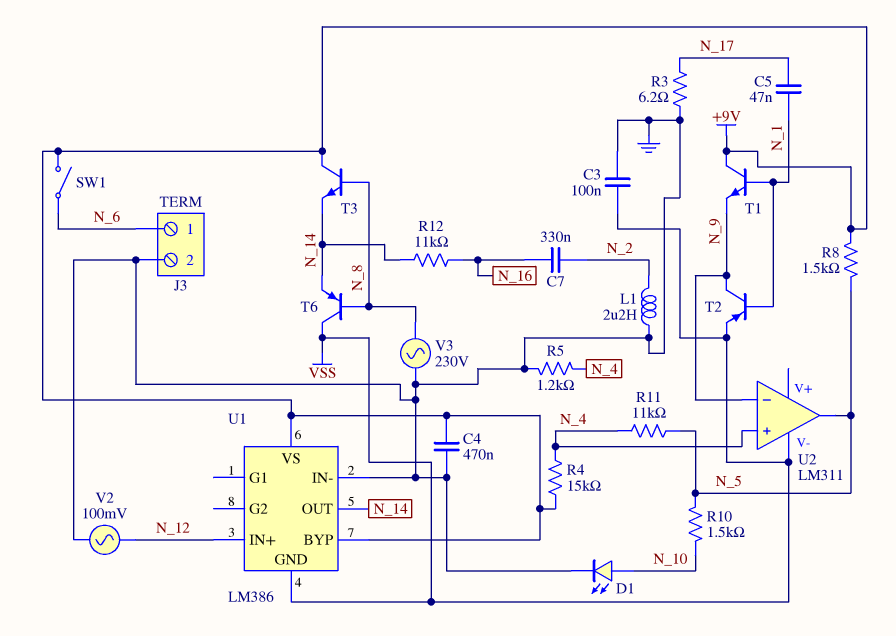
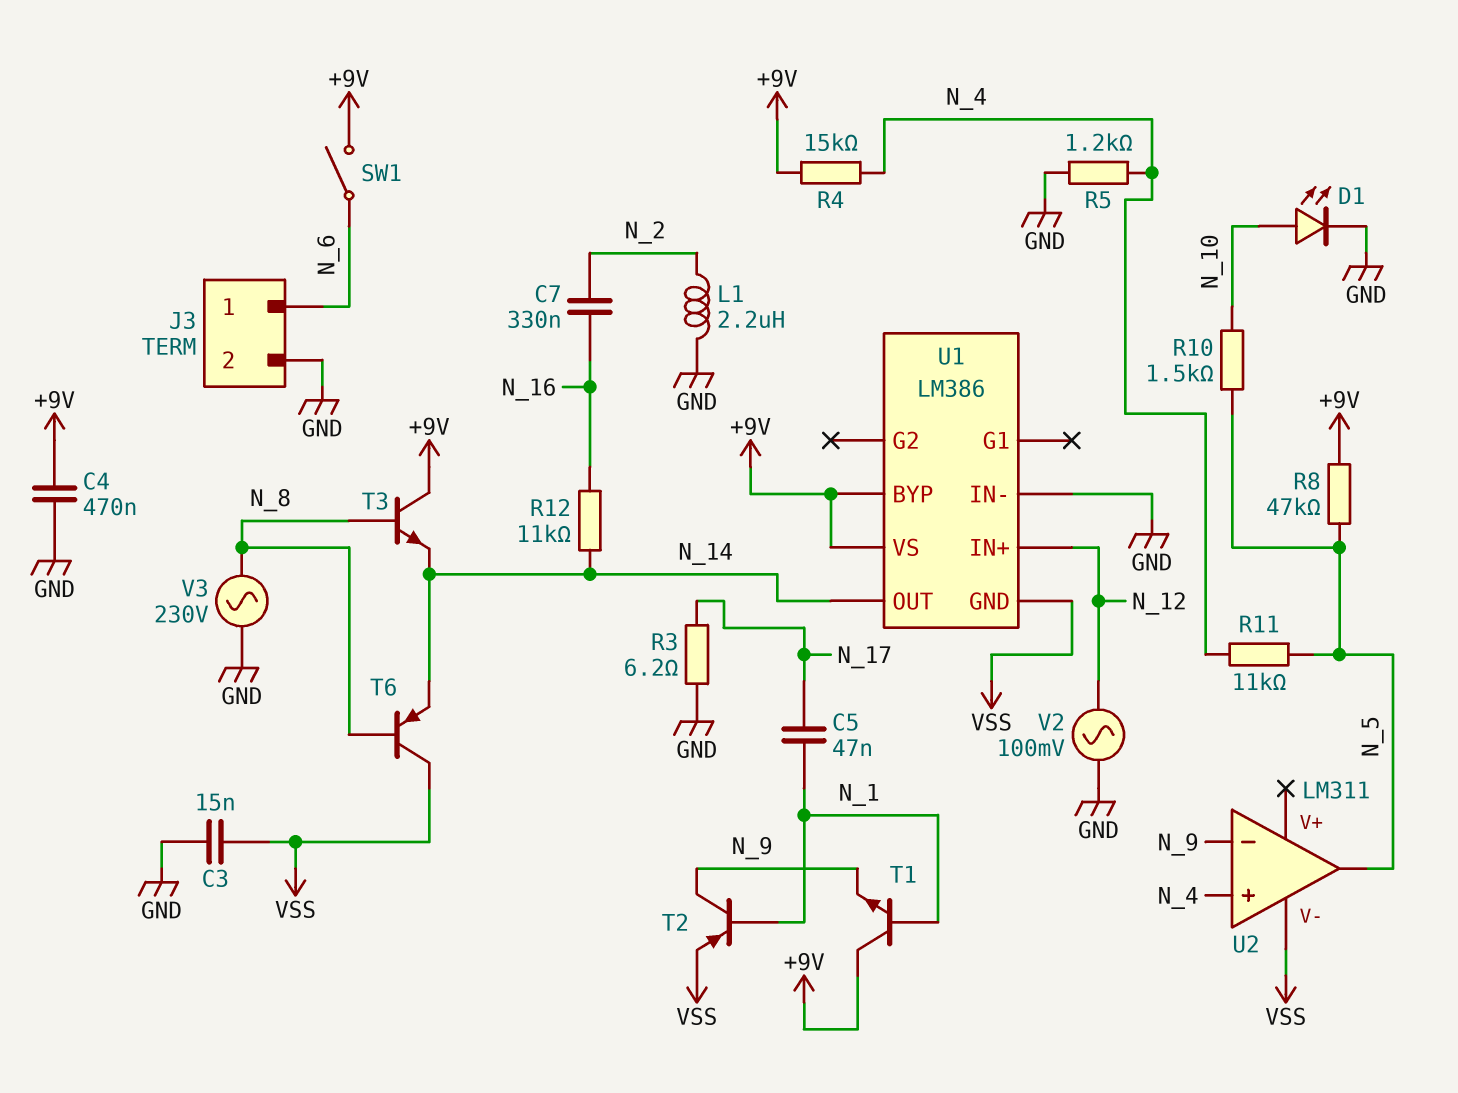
C3: 100nF (GND, VSS) -> 15nF (GND, VSS)
R8: 1.5k (+9V, N_5) -> 47k (+9V, N_5)

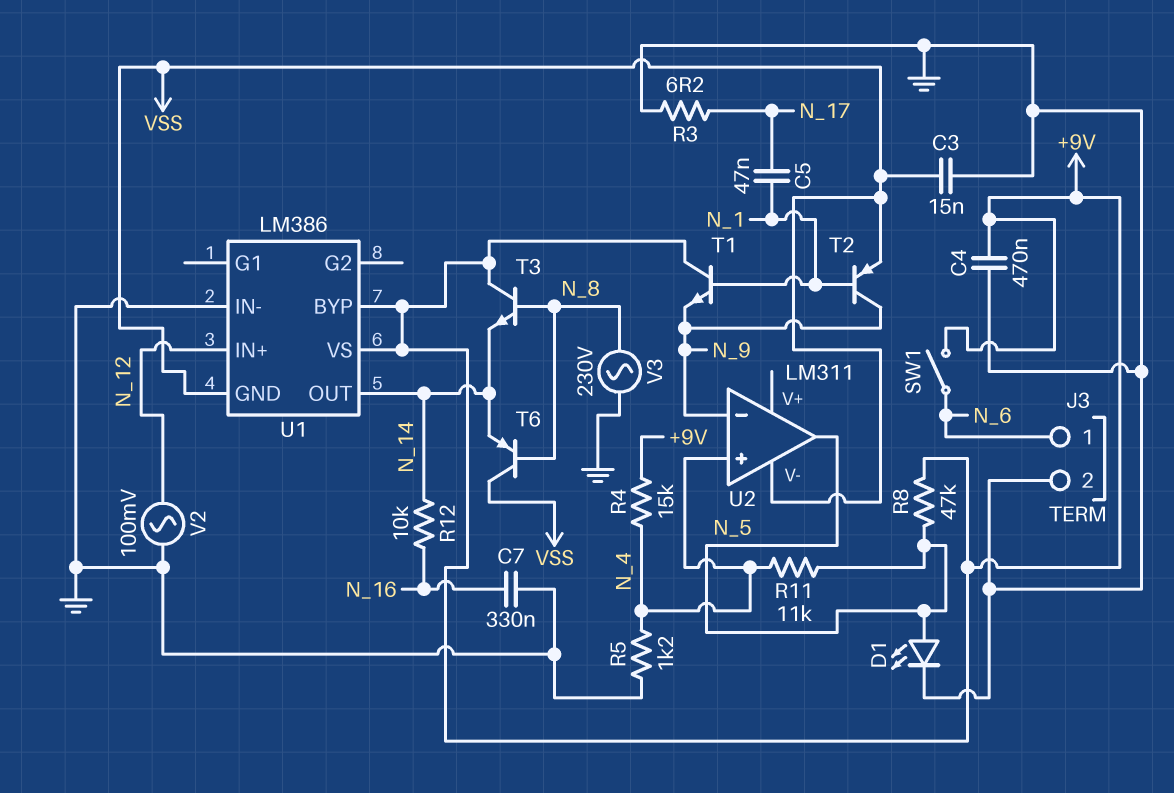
C7: 330nF (N_2, N_16) -> 330nF (GND, N_16)
D1: LED (A N_10, K GND) -> LED (A N_5, K GND)
L1: 2.2uH (GND, N_2) -> none
R10: 1.5k (N_5, N_10) -> none
R12: 11k (N_14, N_16) -> 10k (N_14, N_16)

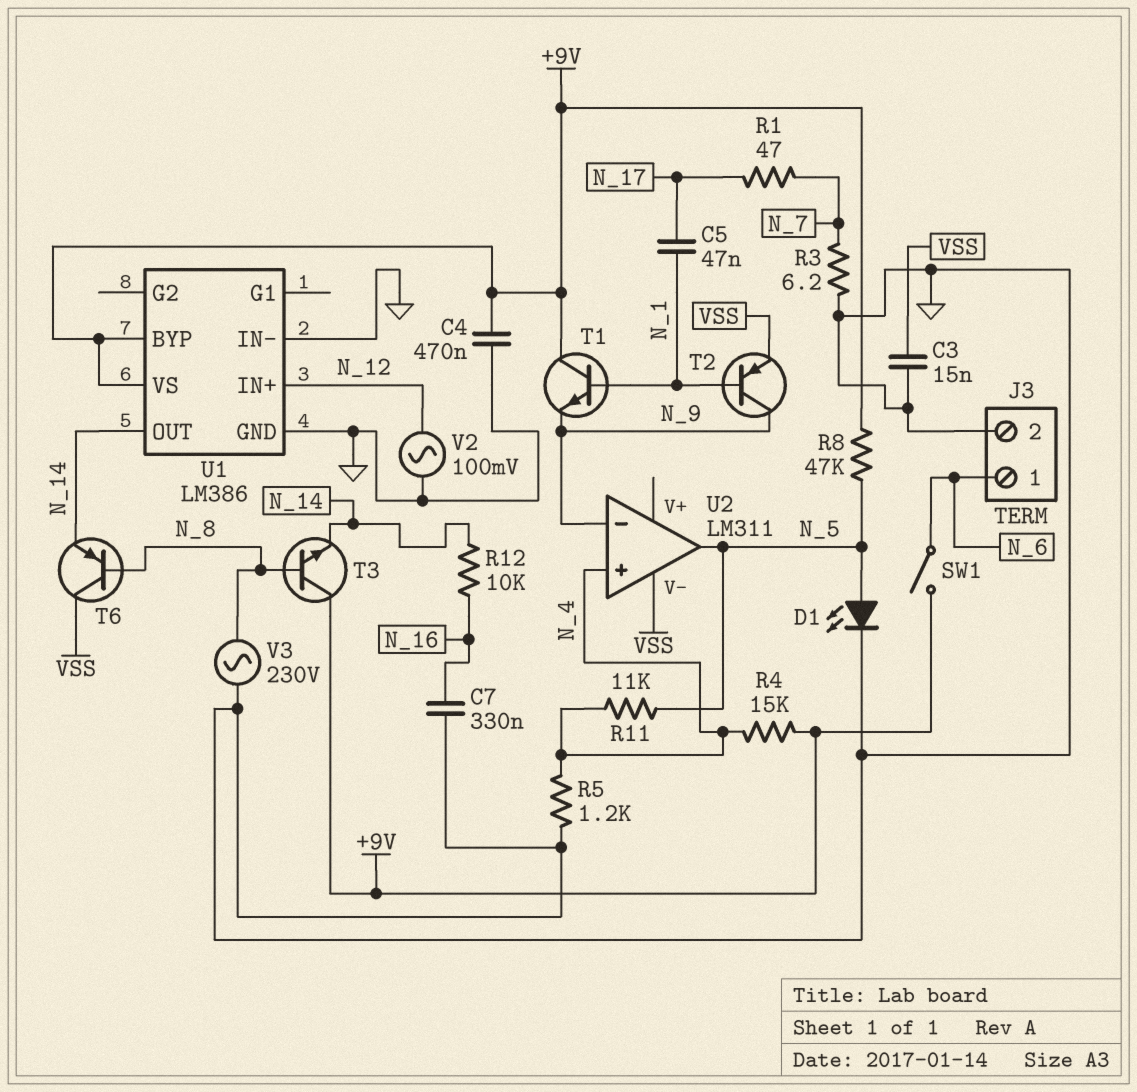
R1: none -> 47 (N_7, N_17)
R3: 6.2 (GND, N_17) -> 6.2 (GND, N_7)
U1 pin GND: VSS -> GND

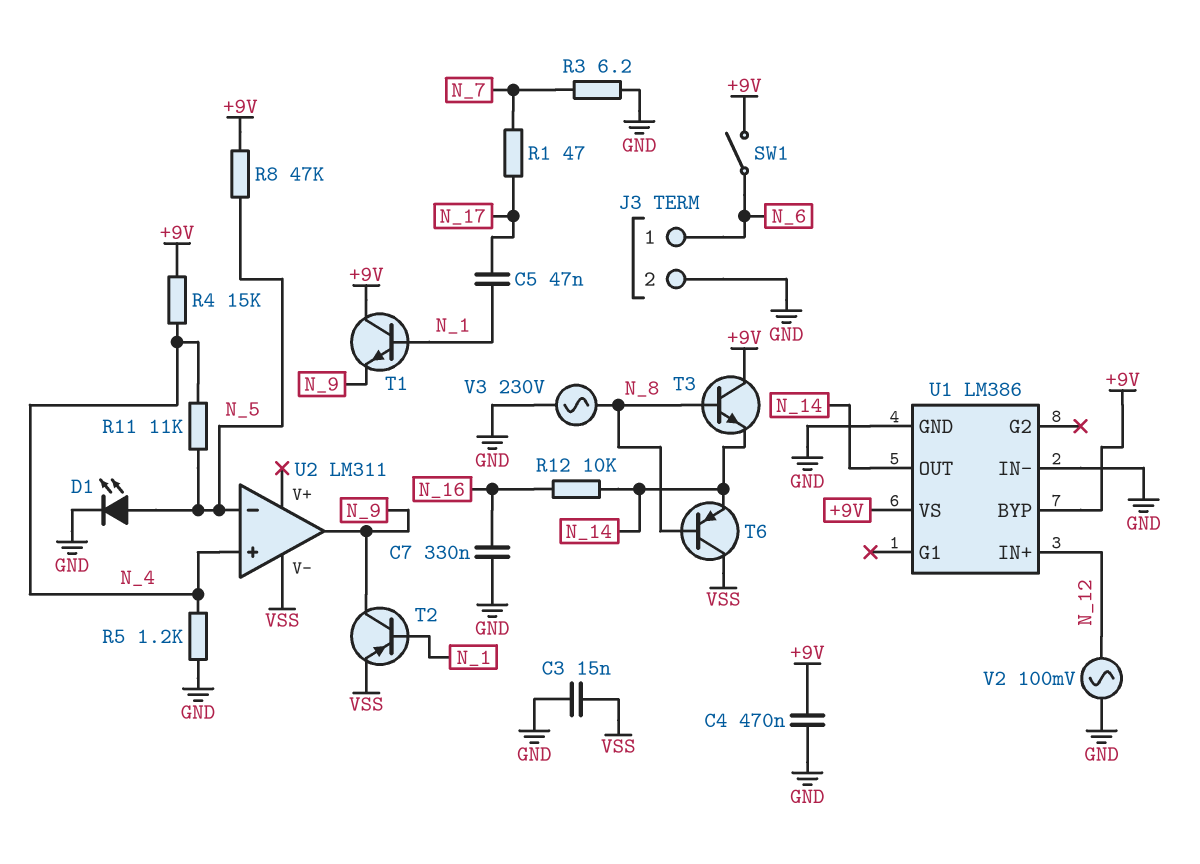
U2 pin in-: N_9 -> N_5
U2 pin out: N_5 -> N_9

